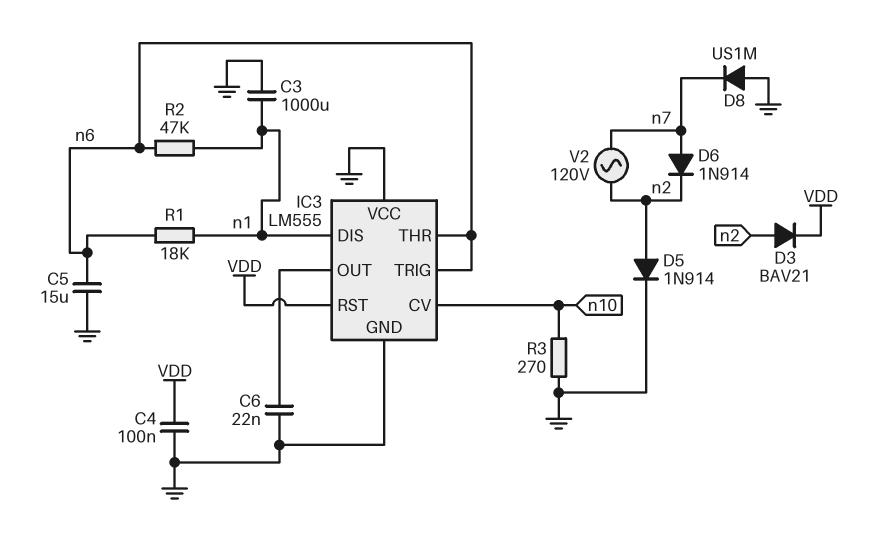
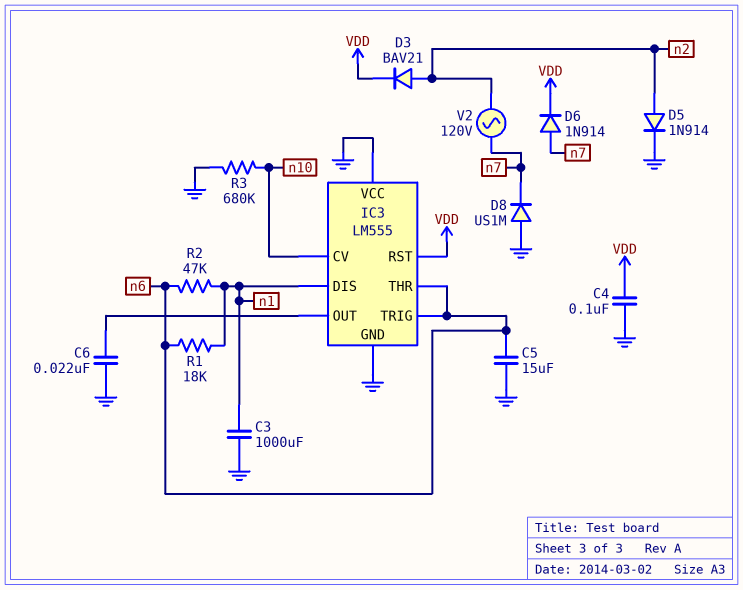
D6: diode 1N914 (A n7, K n2) -> diode 1N914 (A n7, K VDD)
R3: 270 (GND, n10) -> 680k (GND, n10)

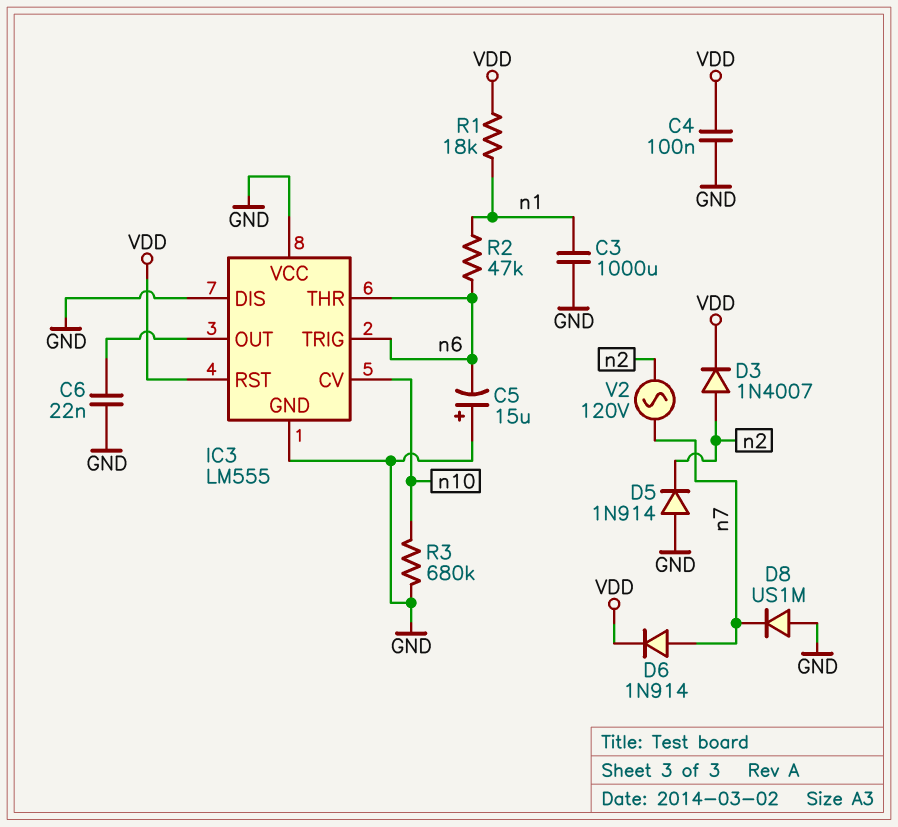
C5: 15uF (GND, n6) -> 15uF (plus GND, minus n6)
D3: diode BAV21 (A n2, K VDD) -> diode 1N4007 (A n2, K VDD)
D5: diode 1N914 (A n2, K GND) -> diode 1N914 (A GND, K n2)
IC3 pin DIS: n1 -> GND
R1: 18k (n1, n6) -> 18k (VDD, n1)

